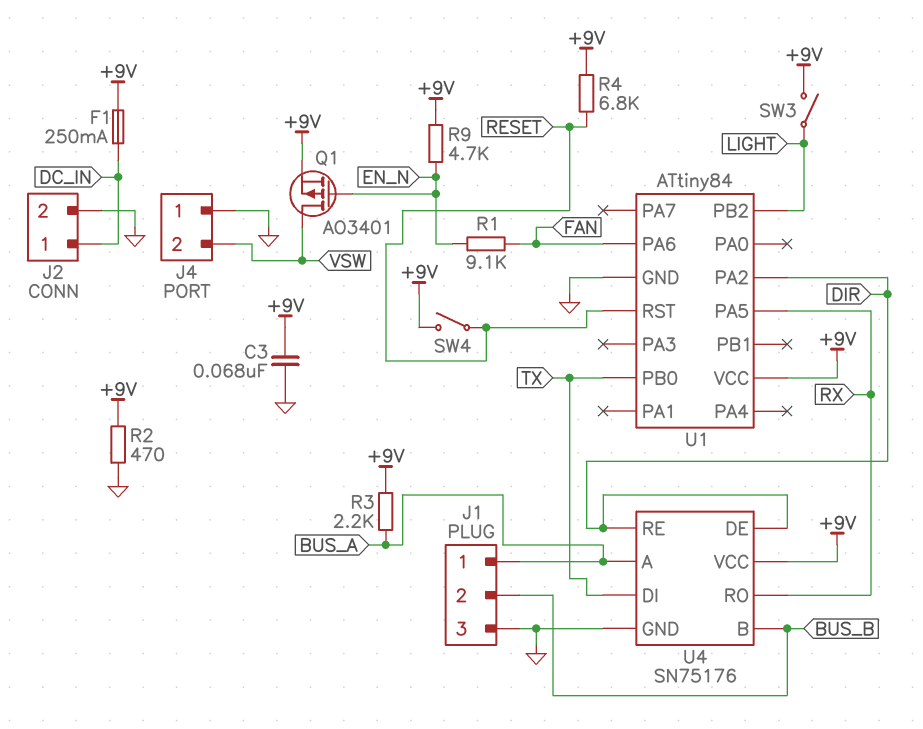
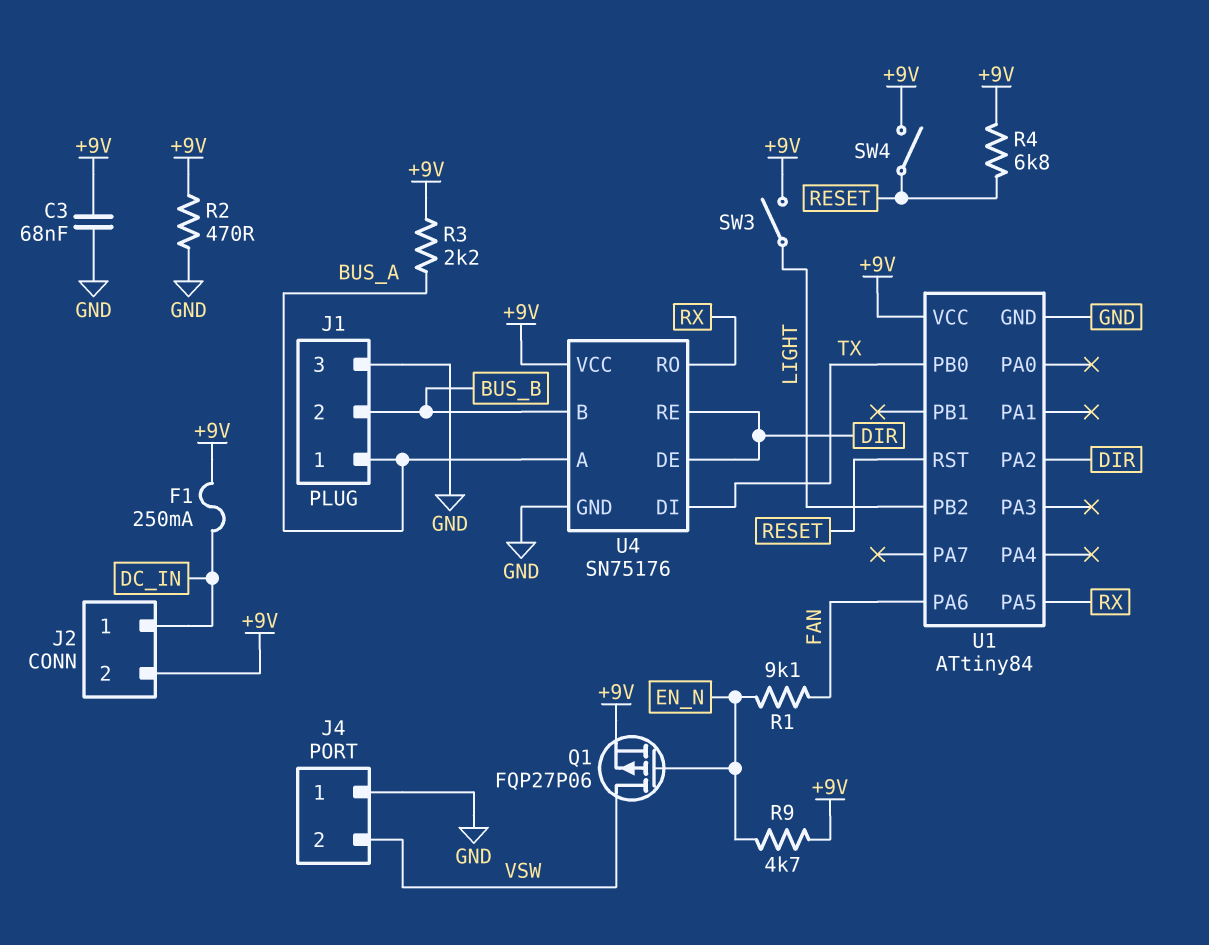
J2 pin 2: GND -> +9V
Q1: PMOS AO3401 (G EN_N, D VSW, S +9V) -> PMOS FQP27P06 (G EN_N, D VSW, S +9V)

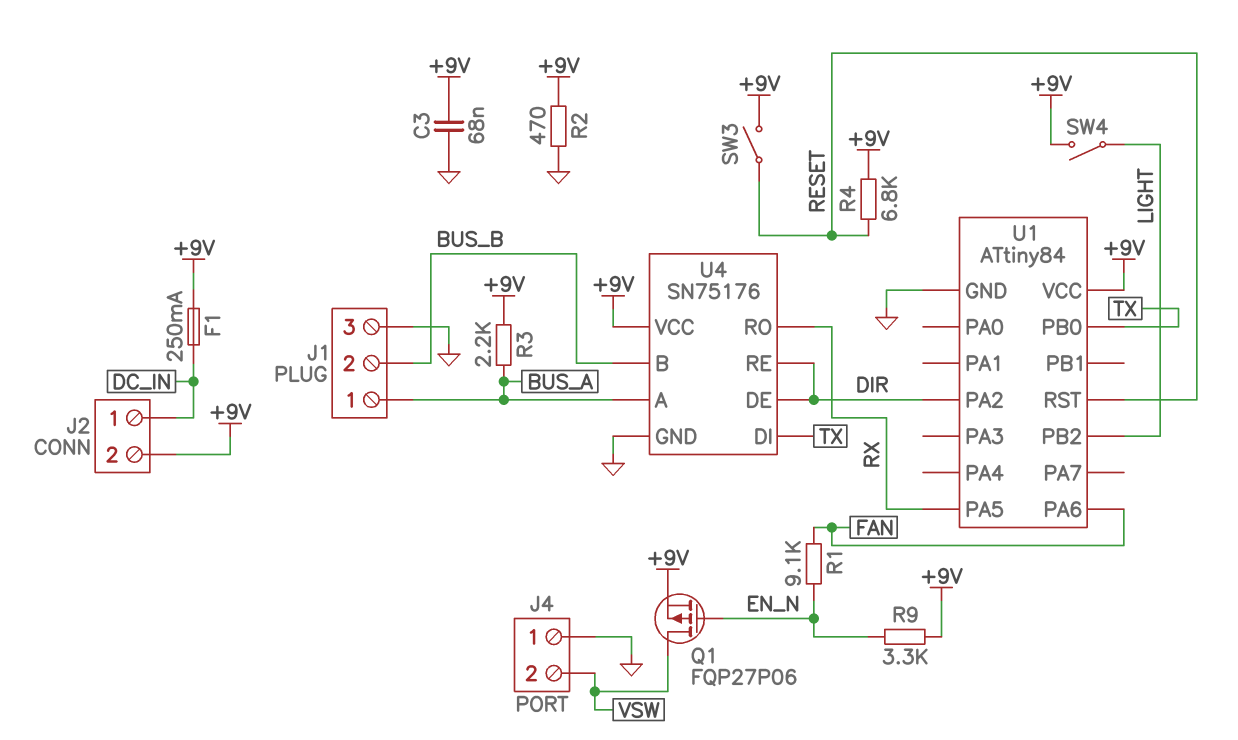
R9: 4.7k (+9V, EN_N) -> 3.3k (+9V, EN_N)
SW3: switch (+9V, LIGHT) -> switch (+9V, RESET)
SW4: switch (+9V, RESET) -> switch (+9V, LIGHT)

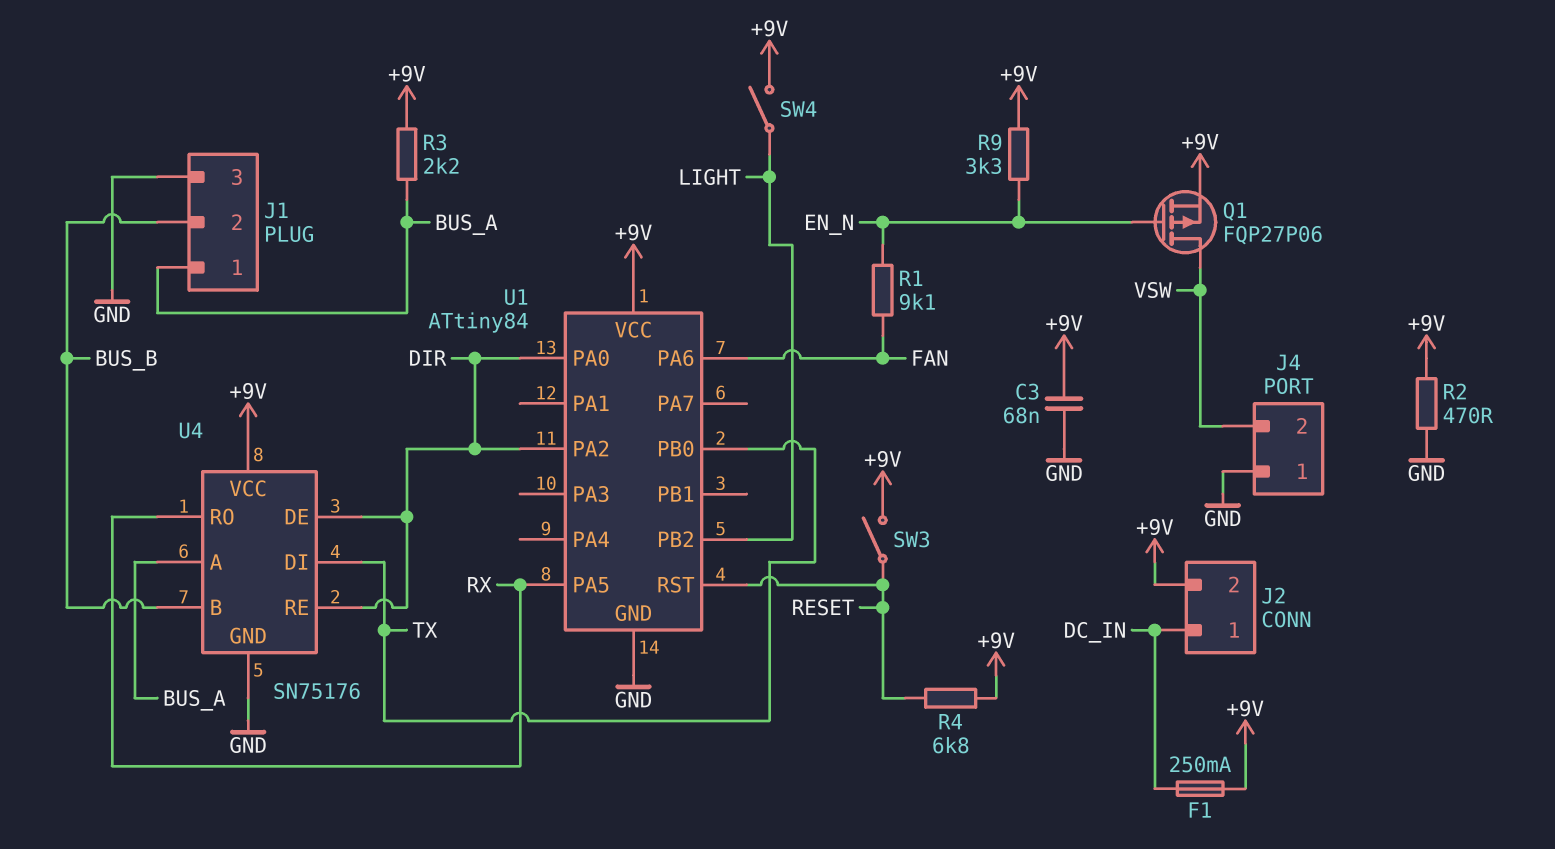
U1 pin PA0: none -> DIR

